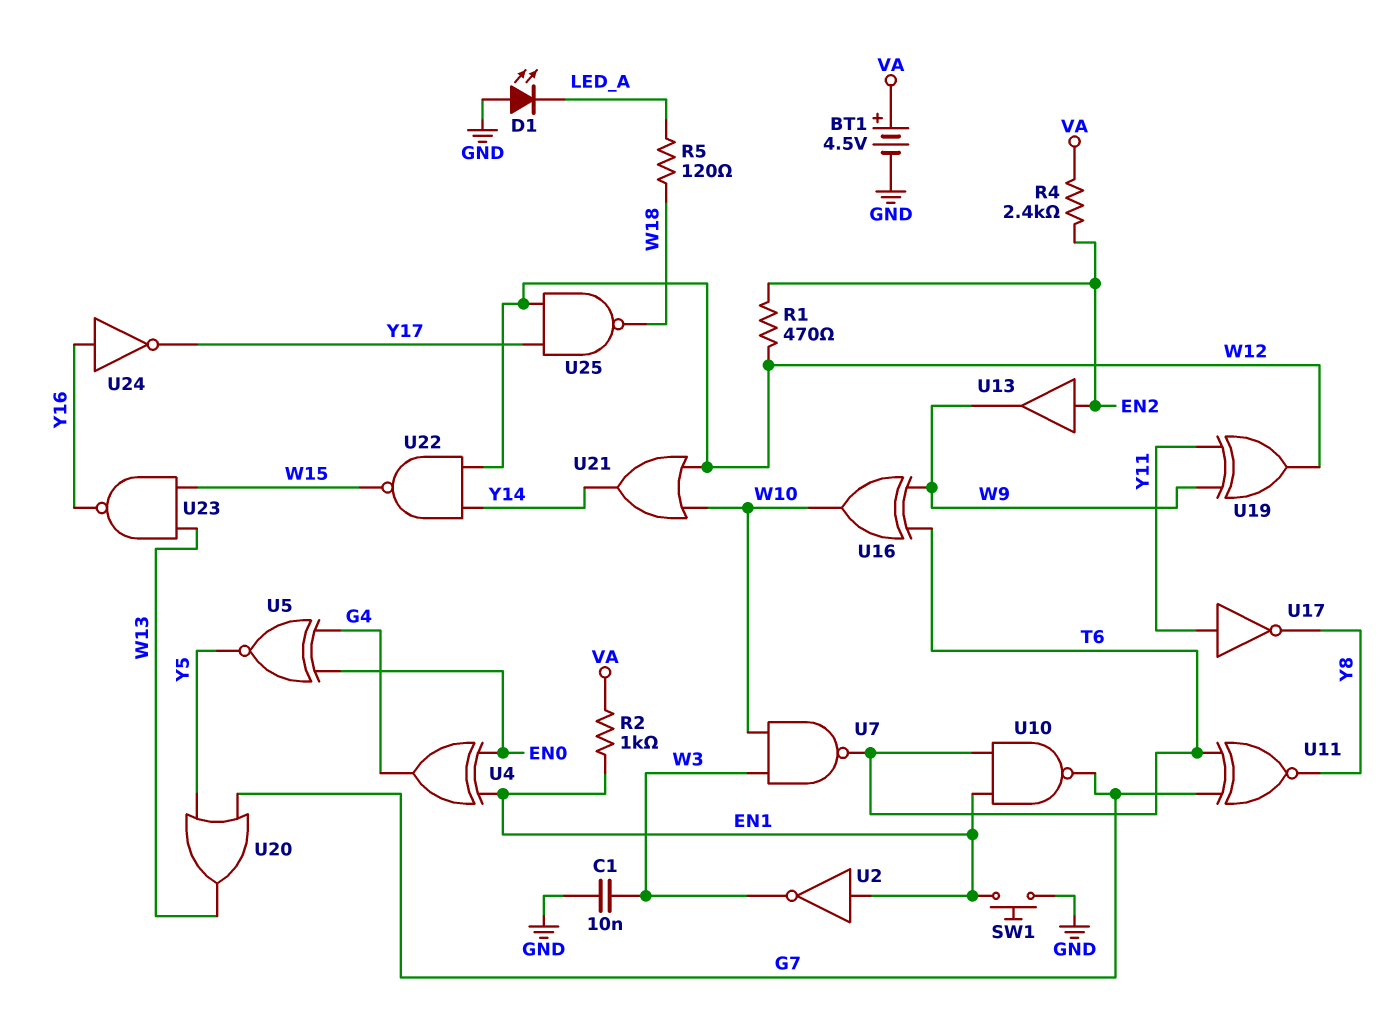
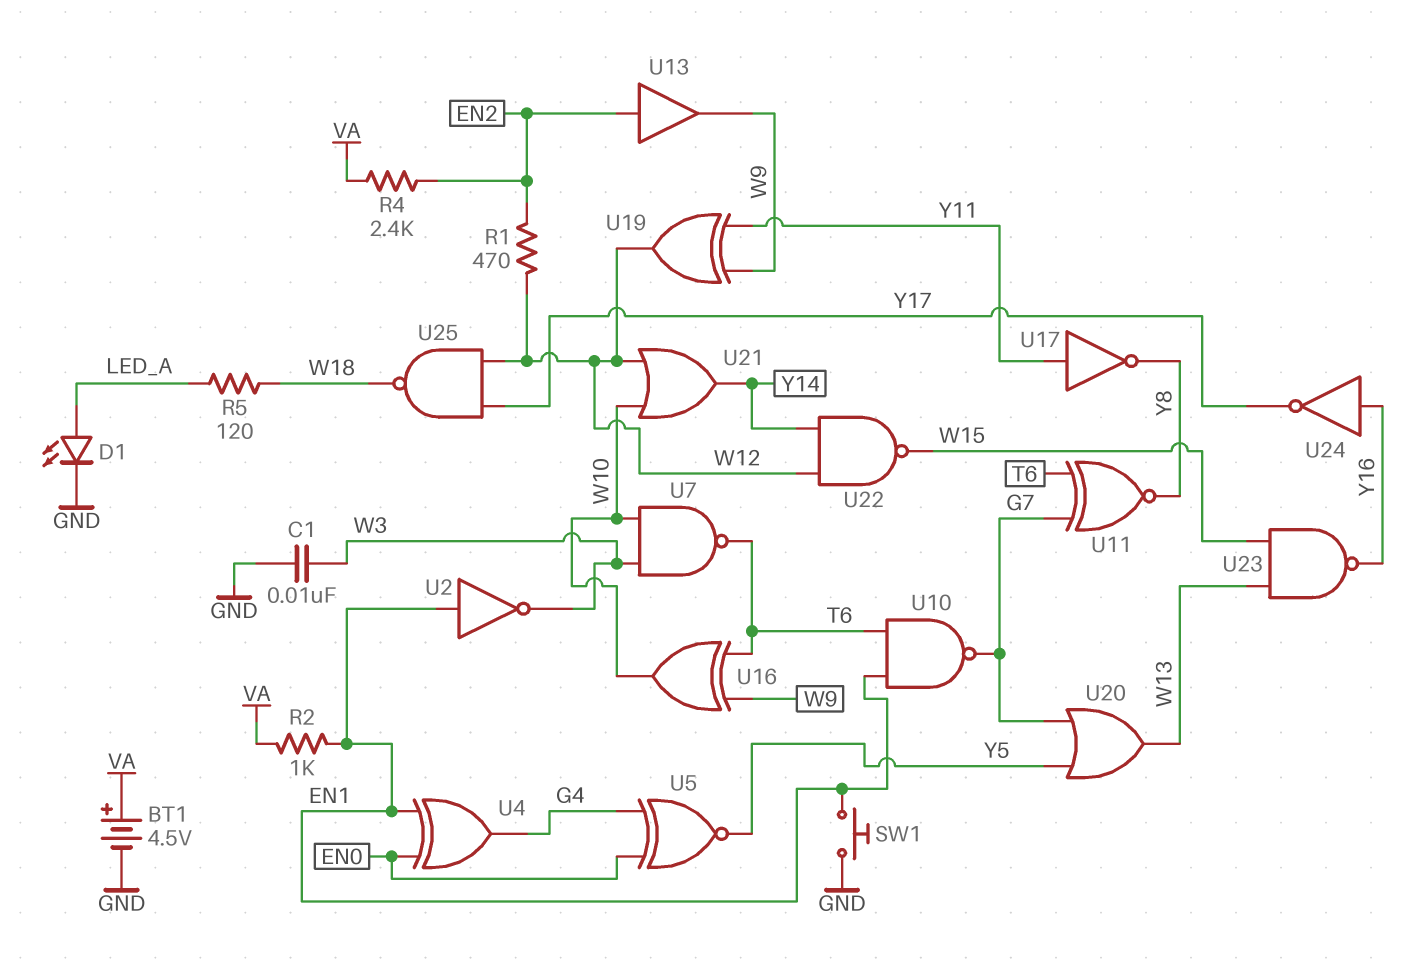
D1: LED (A GND, K LED_A) -> LED (A LED_A, K GND)

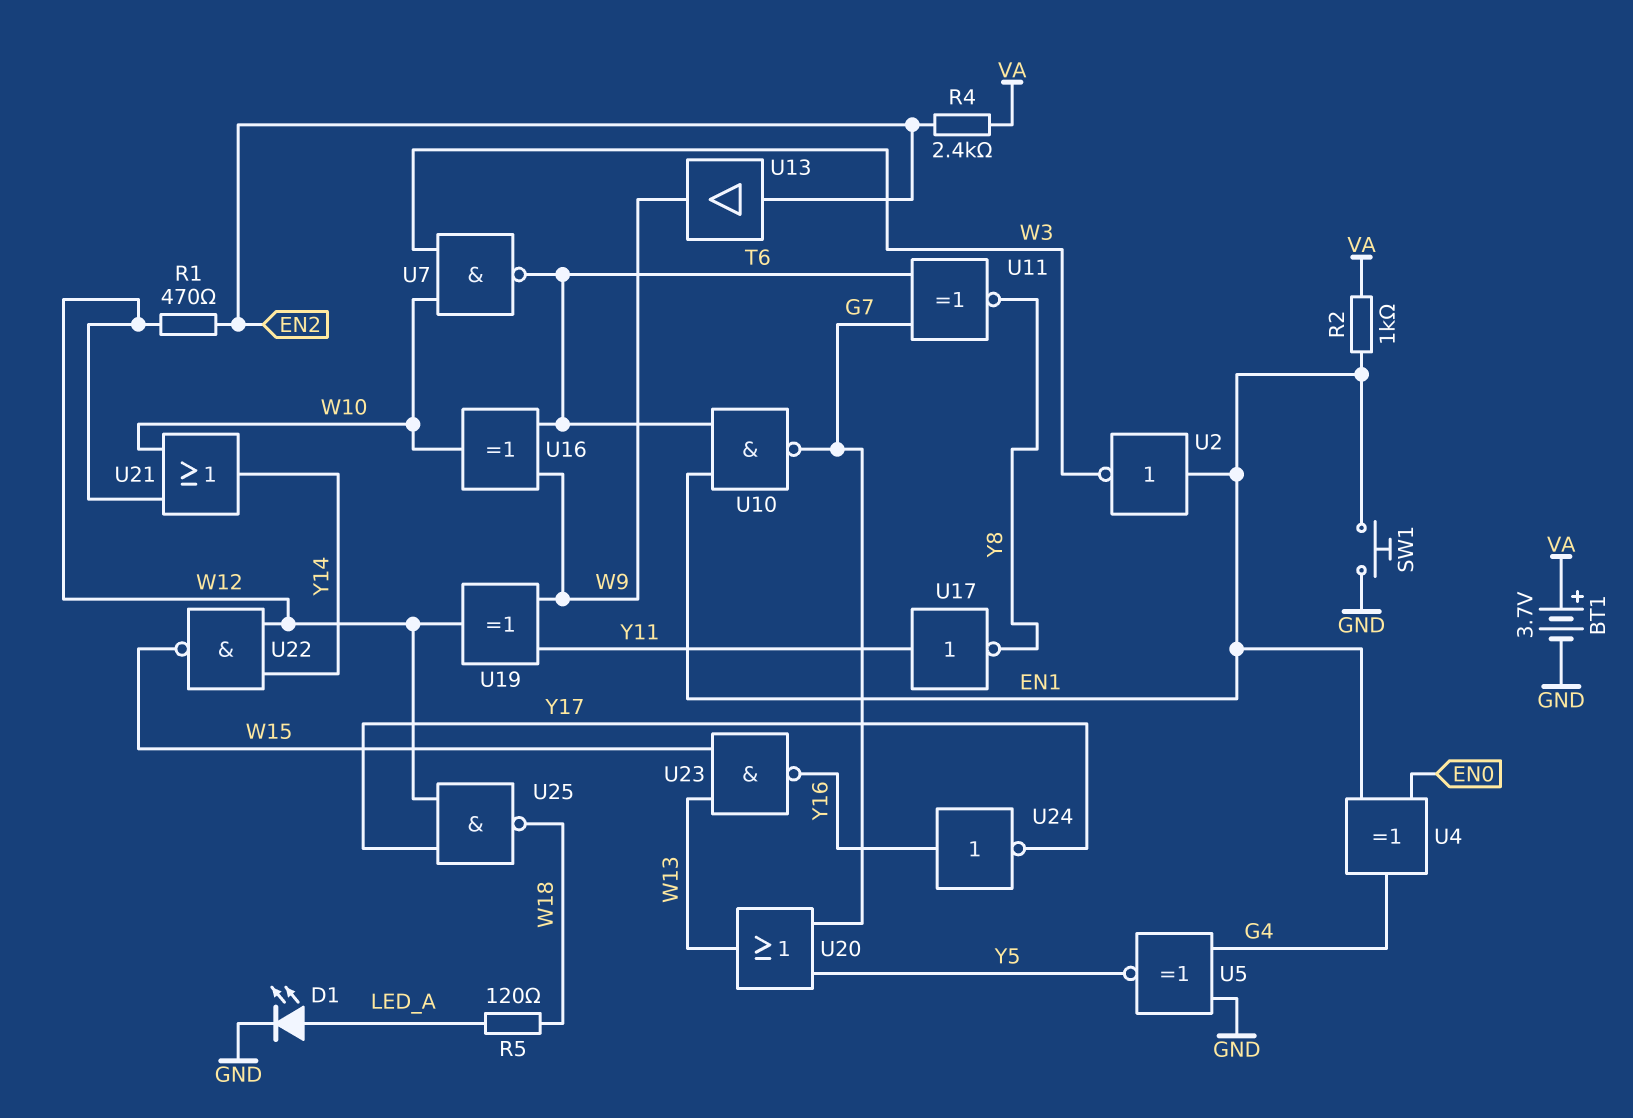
BT1: 4.5V (plus VA, minus GND) -> 3.7V (plus VA, minus GND)
C1: 10nF (GND, W3) -> none
U5: XNOR (in EN0, in G4, out Y5) -> XNOR (in G4, in GND, out Y5)

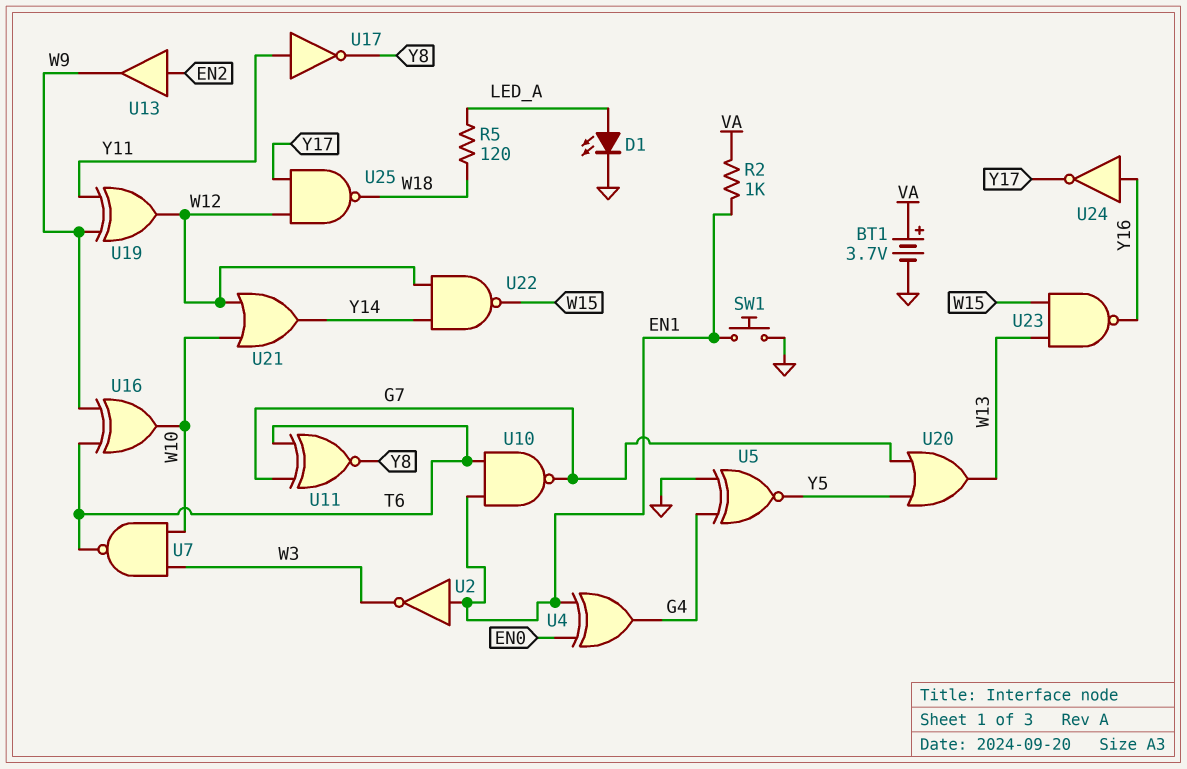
R1: 470 (EN2, W12) -> none
R4: 2.4k (EN2, VA) -> none

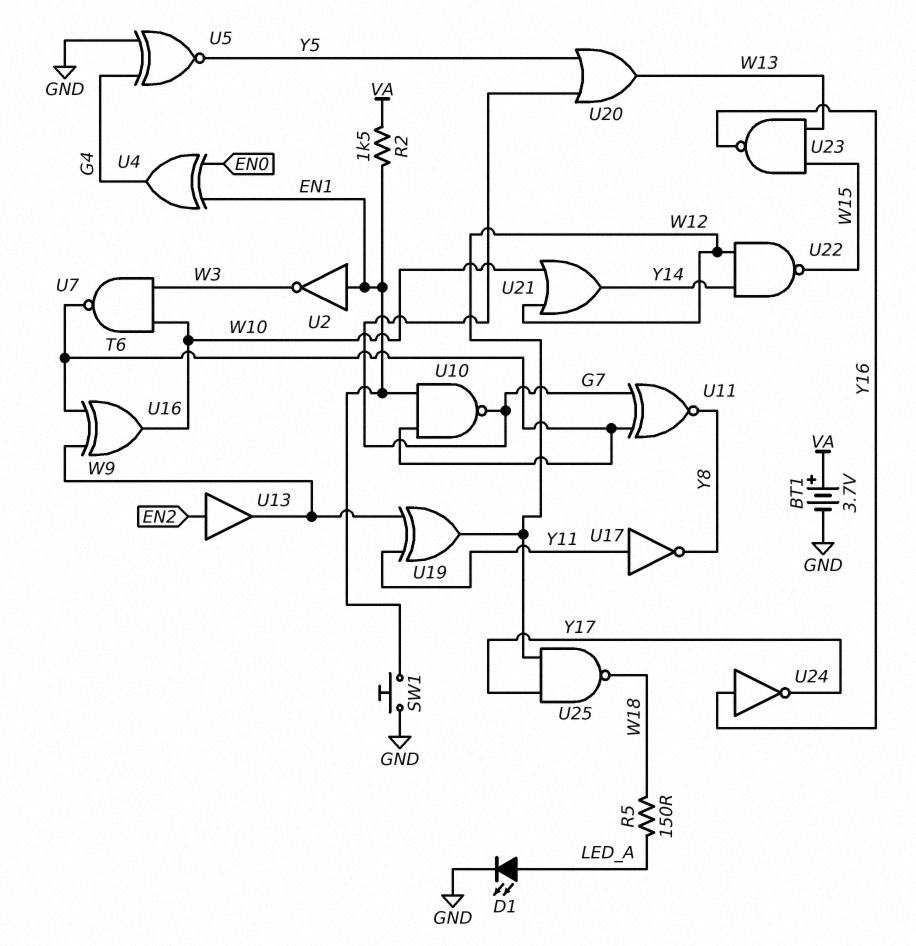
R2: 1k (EN1, VA) -> 1.5k (EN1, VA)
R5: 120 (LED_A, W18) -> 150 (LED_A, W18)

